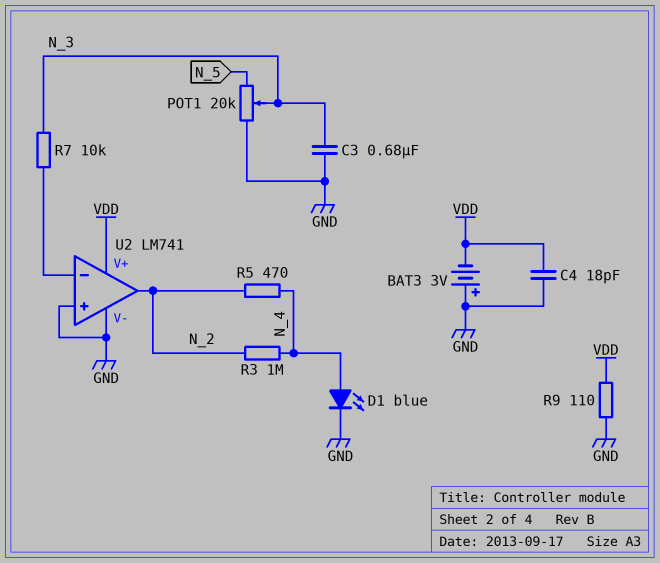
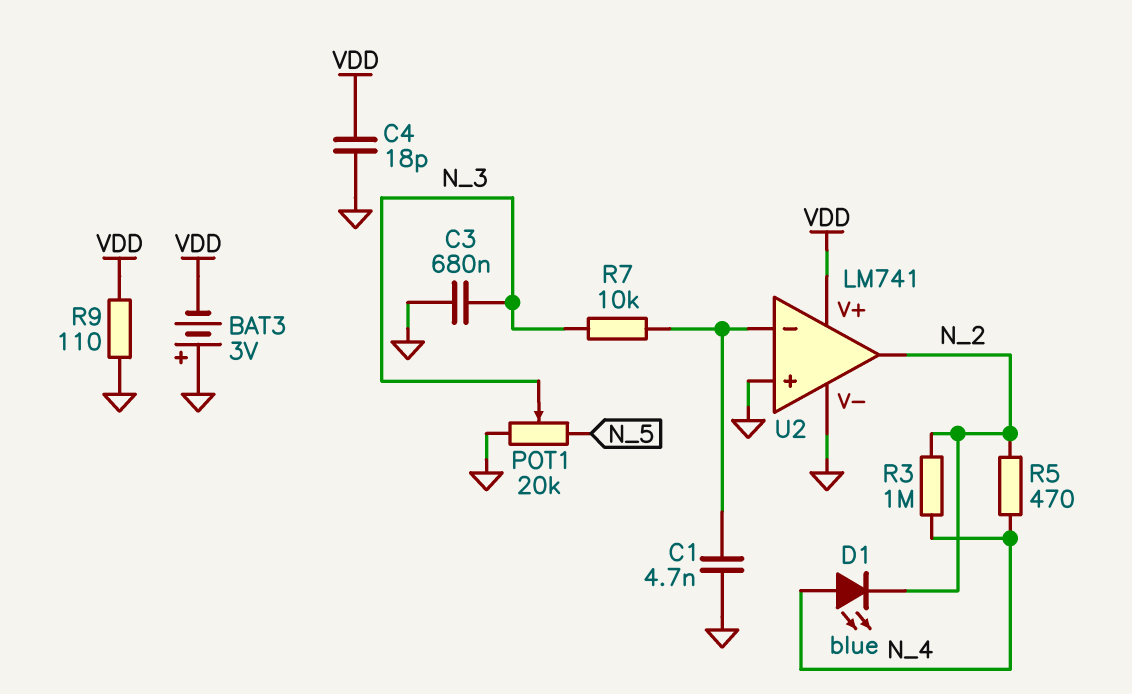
C1: none -> 4.7nF (GND, U2/in-)
D1: LED blue (A N_4, K GND) -> LED blue (A N_4, K N_2)

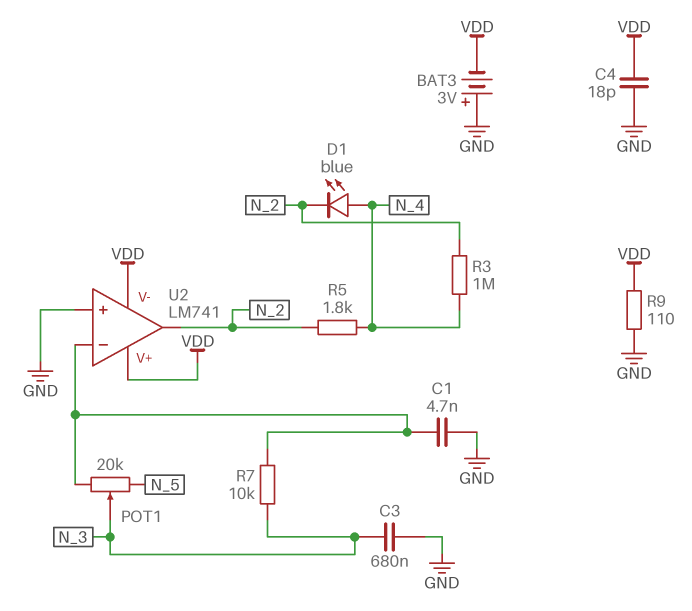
POT1: 20k (GND, N_5, wiper N_3) -> 20k (N_5, U2/in-, wiper N_3)
R5: 470 (N_2, N_4) -> 1.8k (N_2, N_4)
U2 pin V-: GND -> VDD

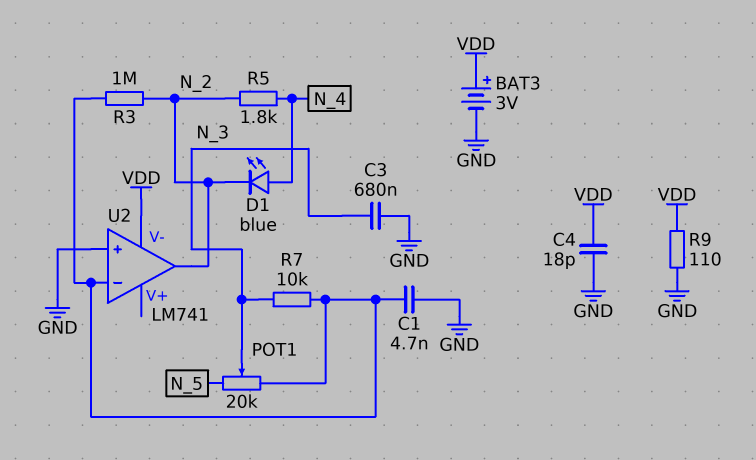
BAT3: 3V (plus GND, minus VDD) -> 3V (plus VDD, minus GND)
R3: 1M (N_2, N_4) -> 1M (N_2, U2/in-)
U2 pin V+: VDD -> none

